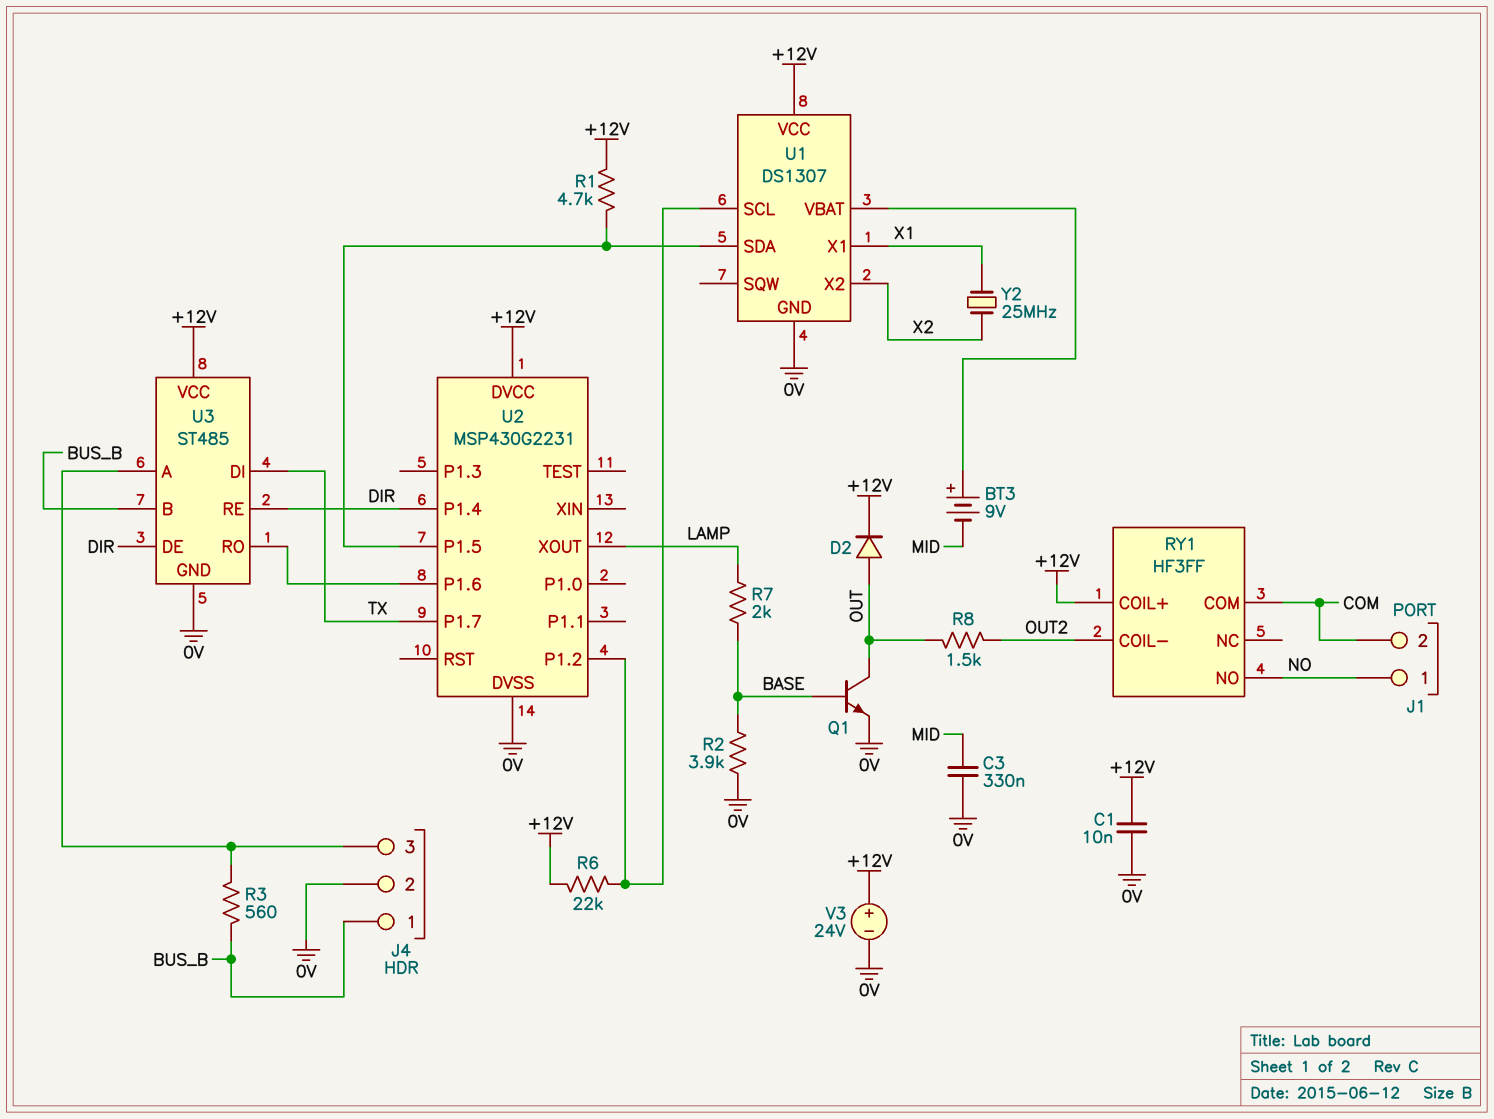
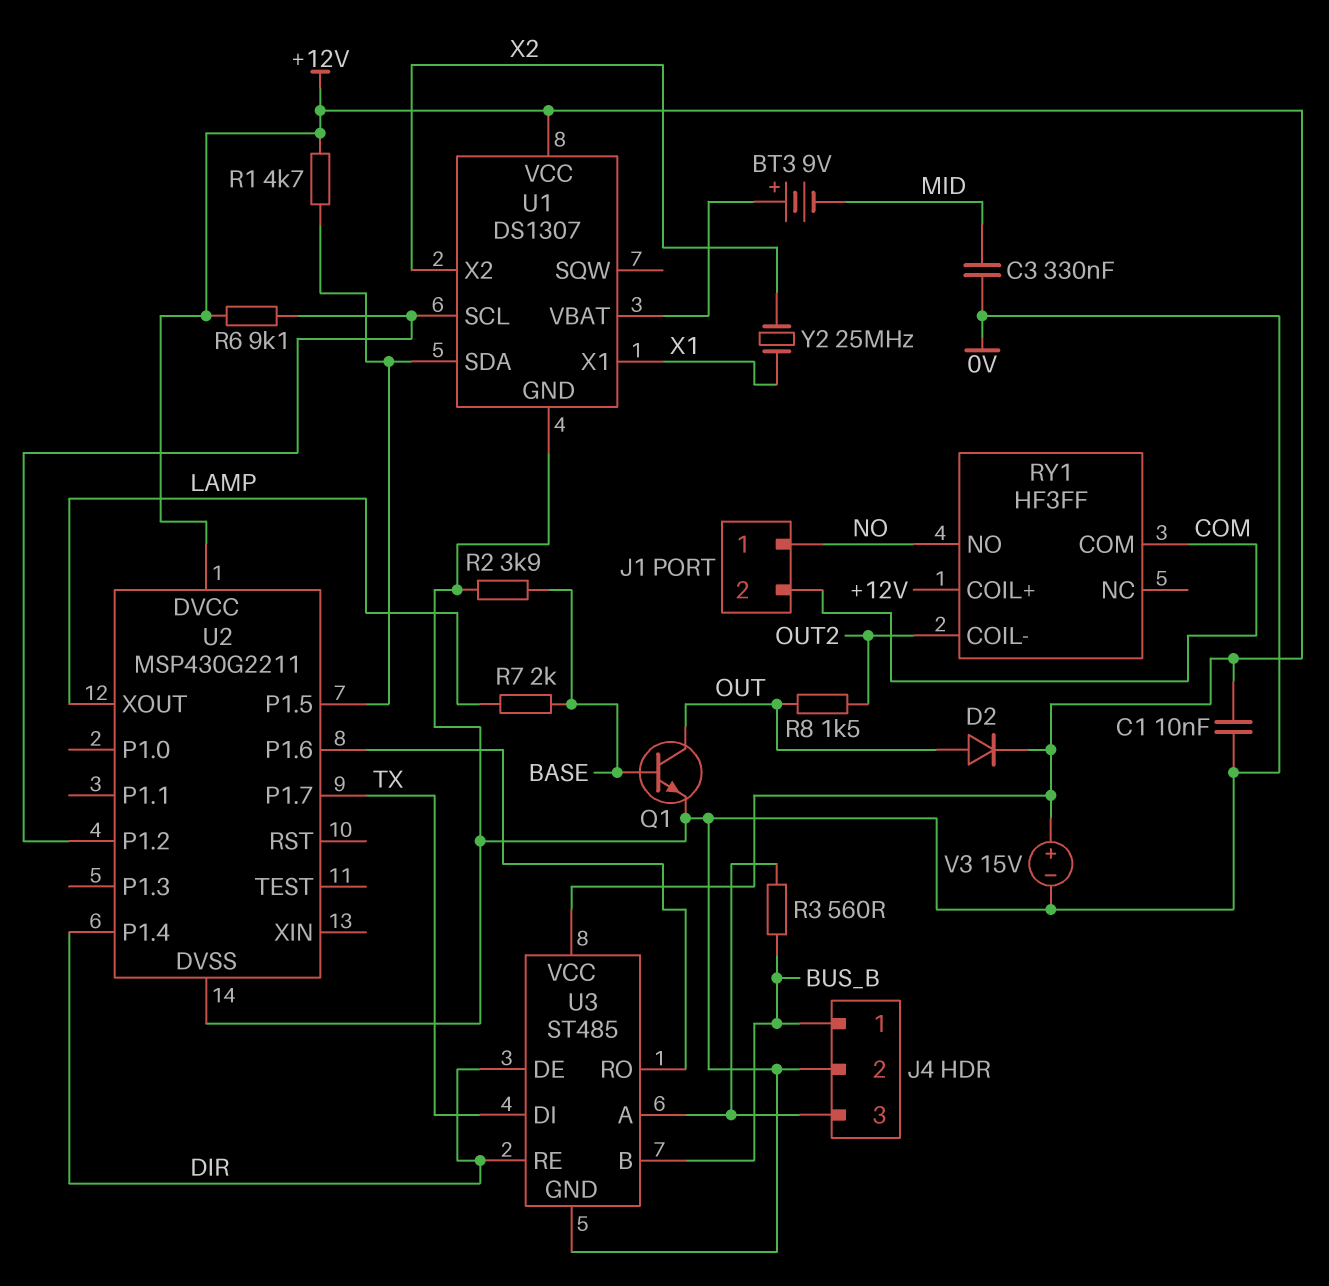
R6: 22k (+12V, U1/SCL) -> 9.1k (+12V, U1/SCL)
U2: MSP430G2231 -> MSP430G2211
V3: 24V (plus +12V, minus 0V) -> 15V (plus +12V, minus 0V)

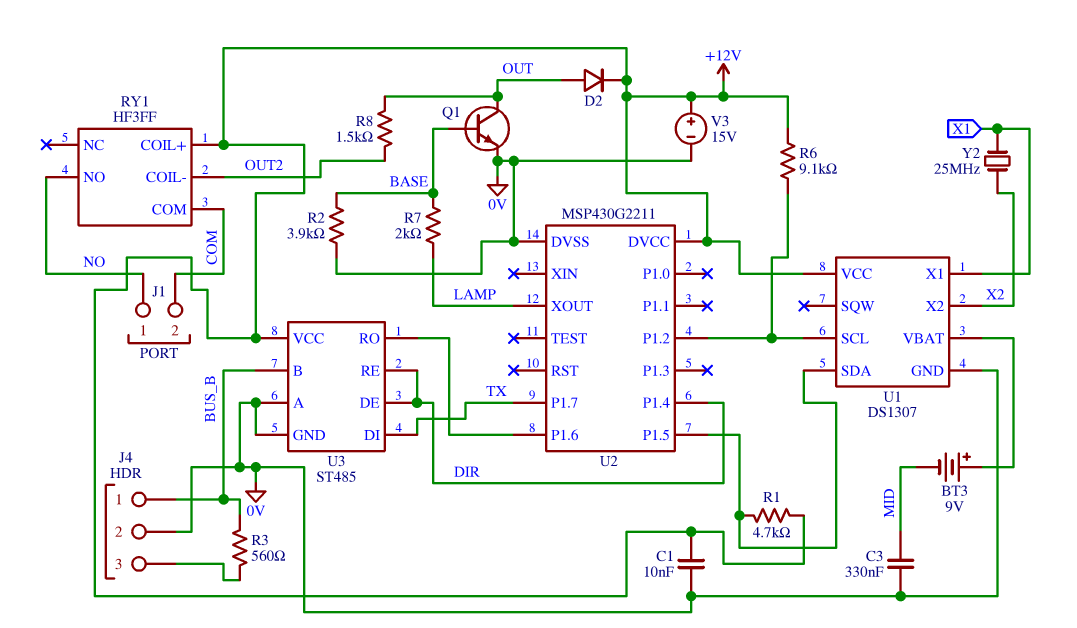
U3 pin A: J4/3 -> 0V

